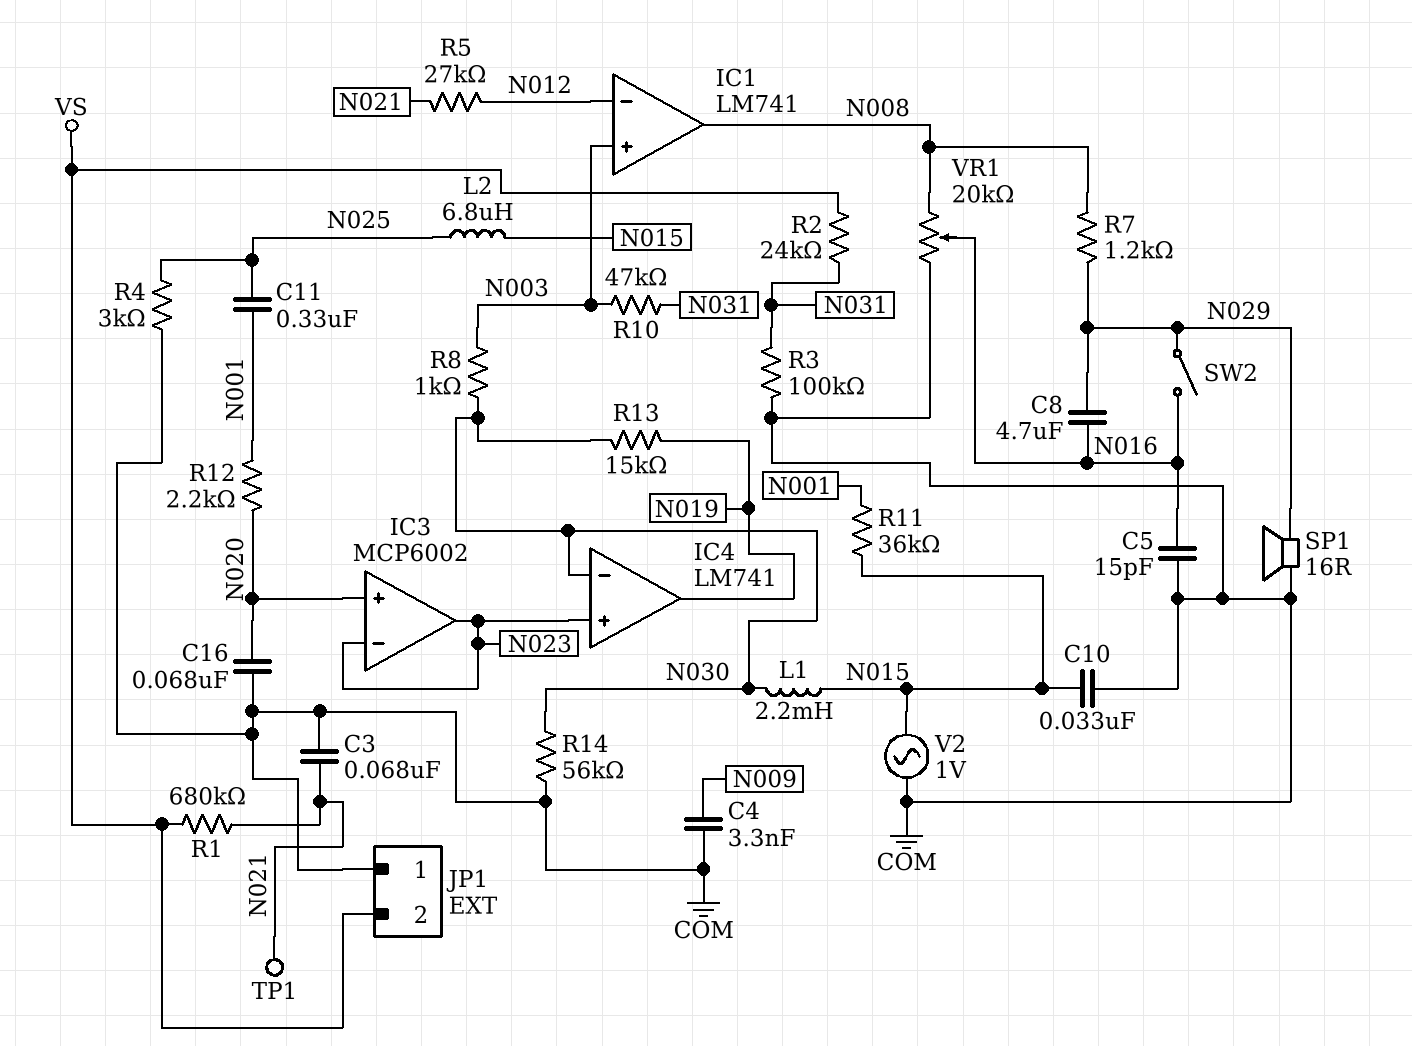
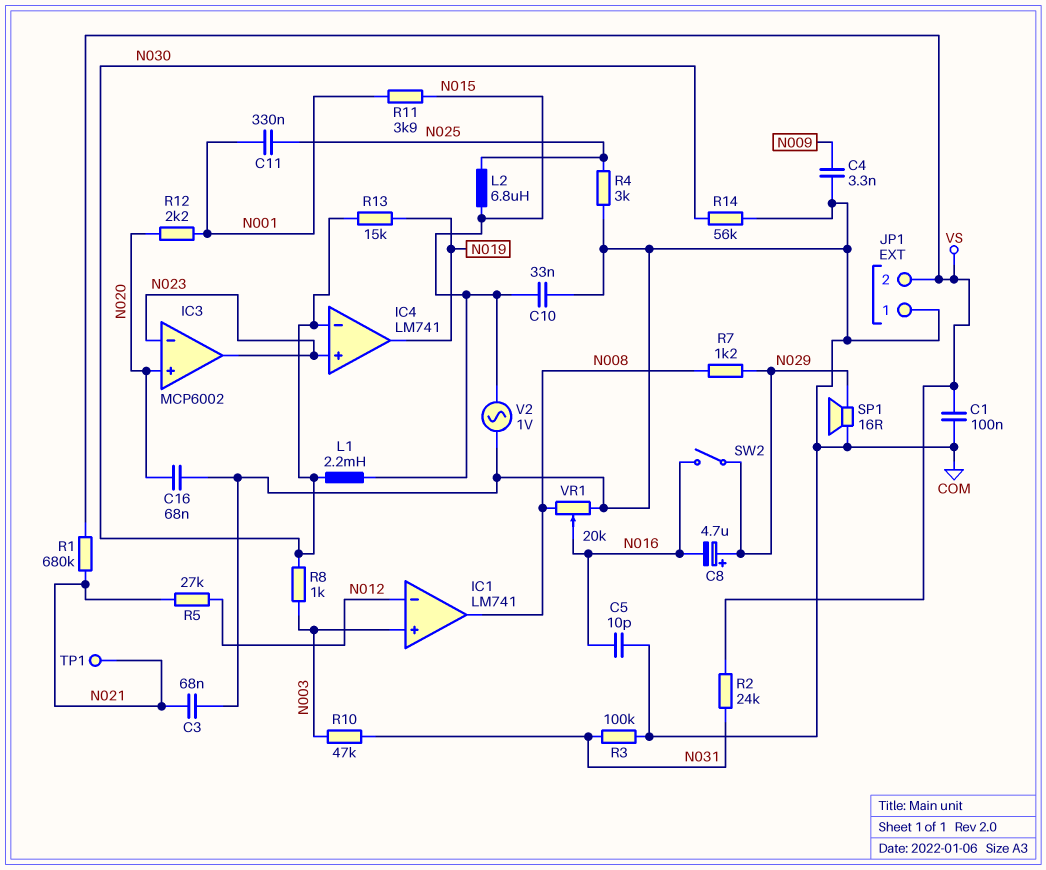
C1: none -> 100nF (COM, VS)
C5: 15pF (COM, N016) -> 10pF (COM, N016)
C8: 4.7uF (N016, N029) -> 4.7uF (plus N029, minus N016)
R11: 36k (N001, N015) -> 3.9k (N001, N015)

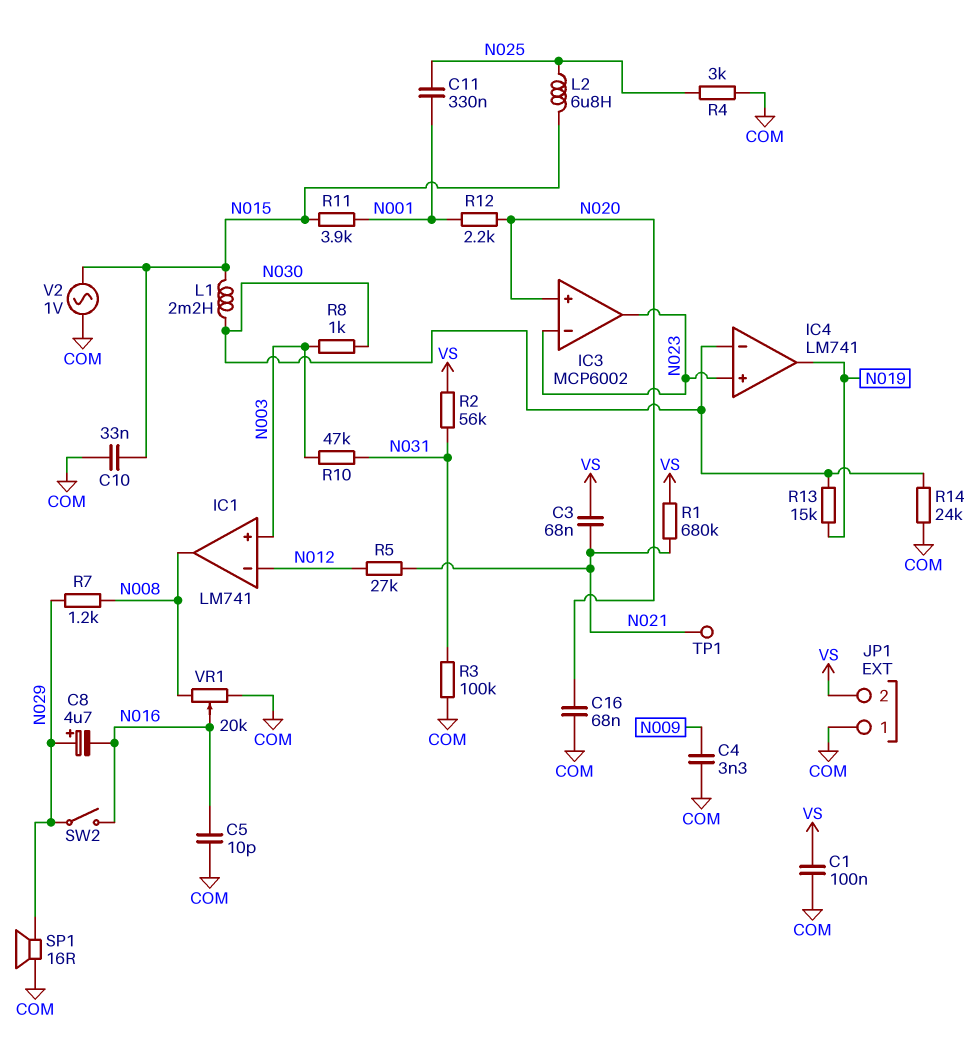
C3: 68nF (COM, N021) -> 68nF (N021, VS)
R2: 24k (N031, VS) -> 56k (N031, VS)
R14: 56k (COM, N030) -> 24k (COM, N030)

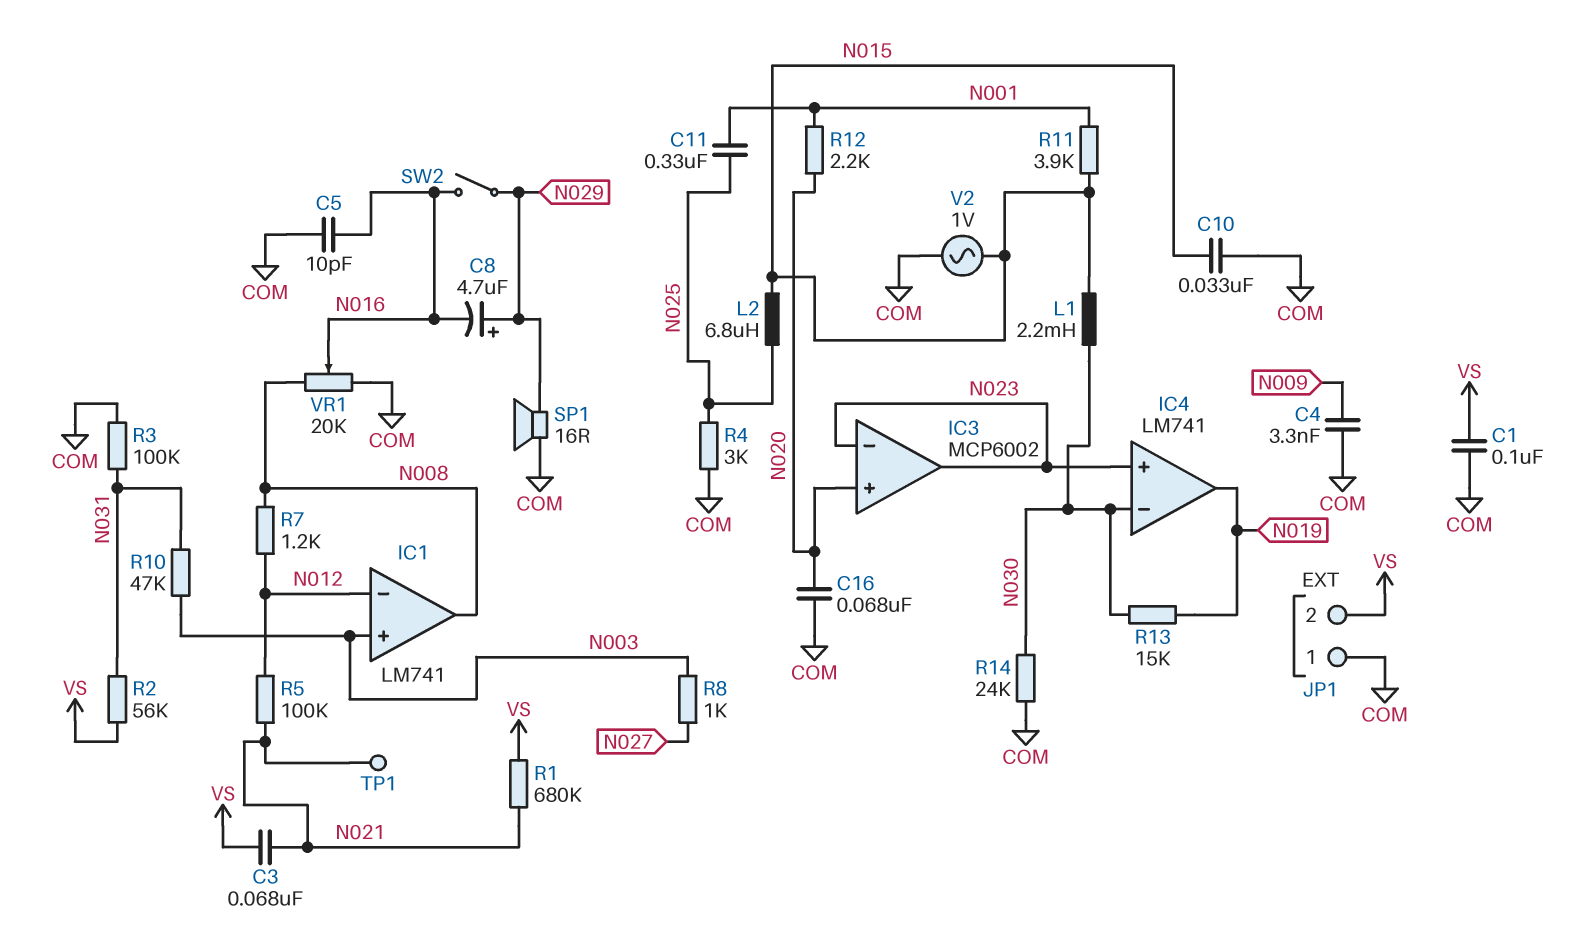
R5: 27k (N012, N021) -> 100k (N012, N021)
R7: 1.2k (N008, N029) -> 1.2k (N008, N012)
R8: 1k (N003, N030) -> 1k (N003, N027)

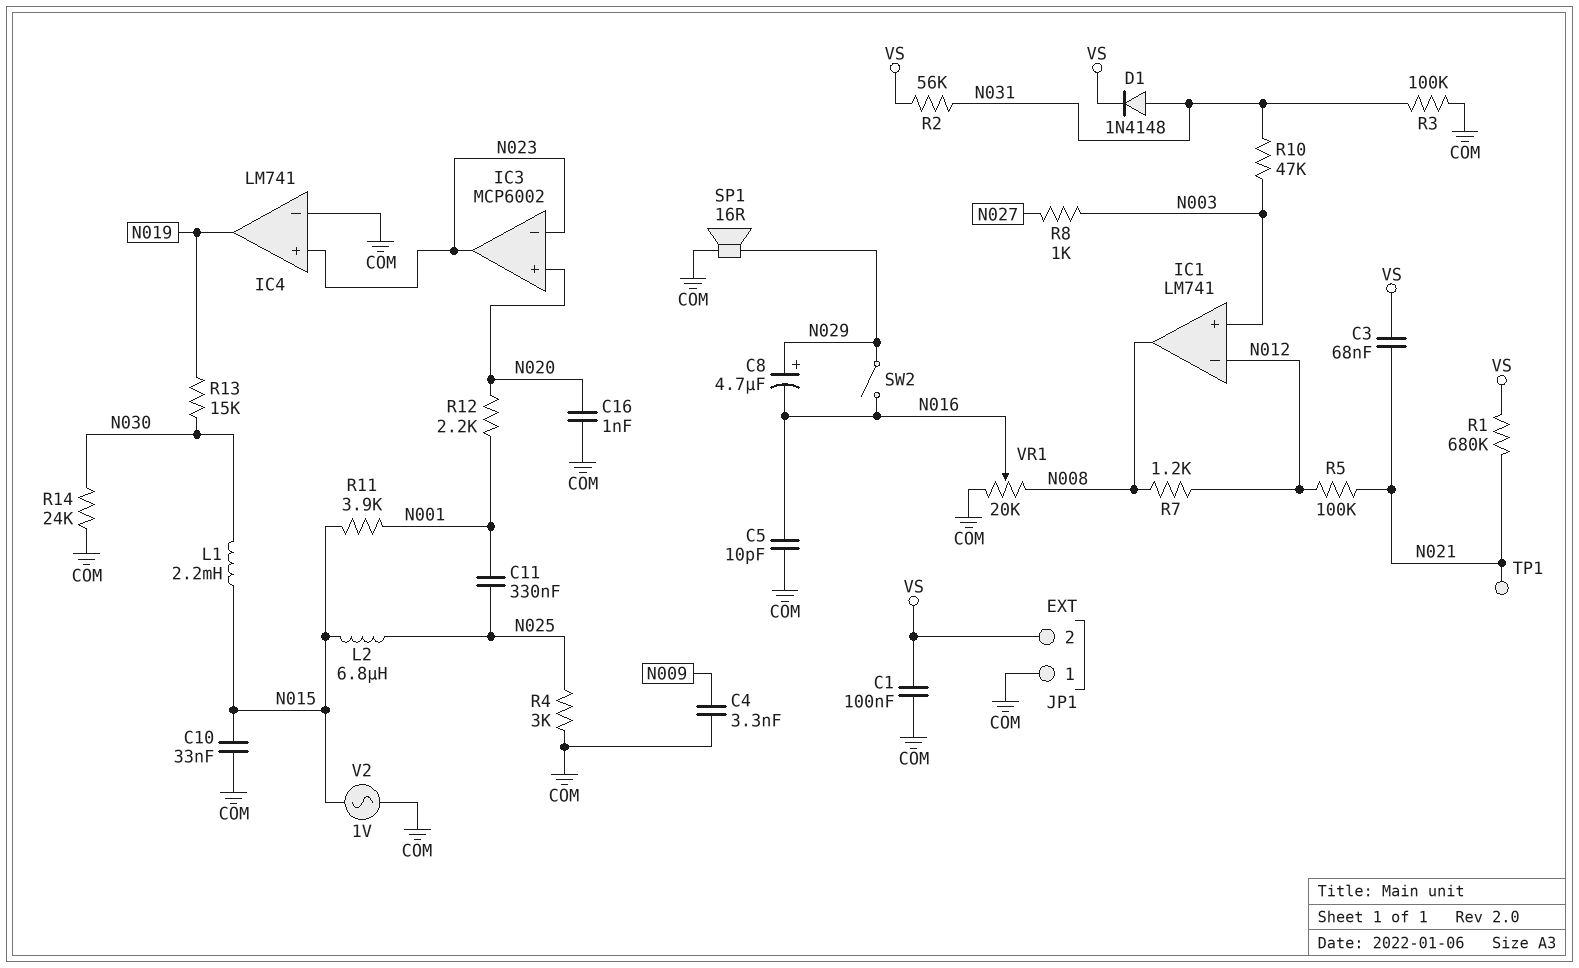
C16: 68nF (COM, N020) -> 1nF (COM, N020)
D1: none -> diode 1N4148 (A N031, K VS)
IC4 pin in-: N030 -> COM

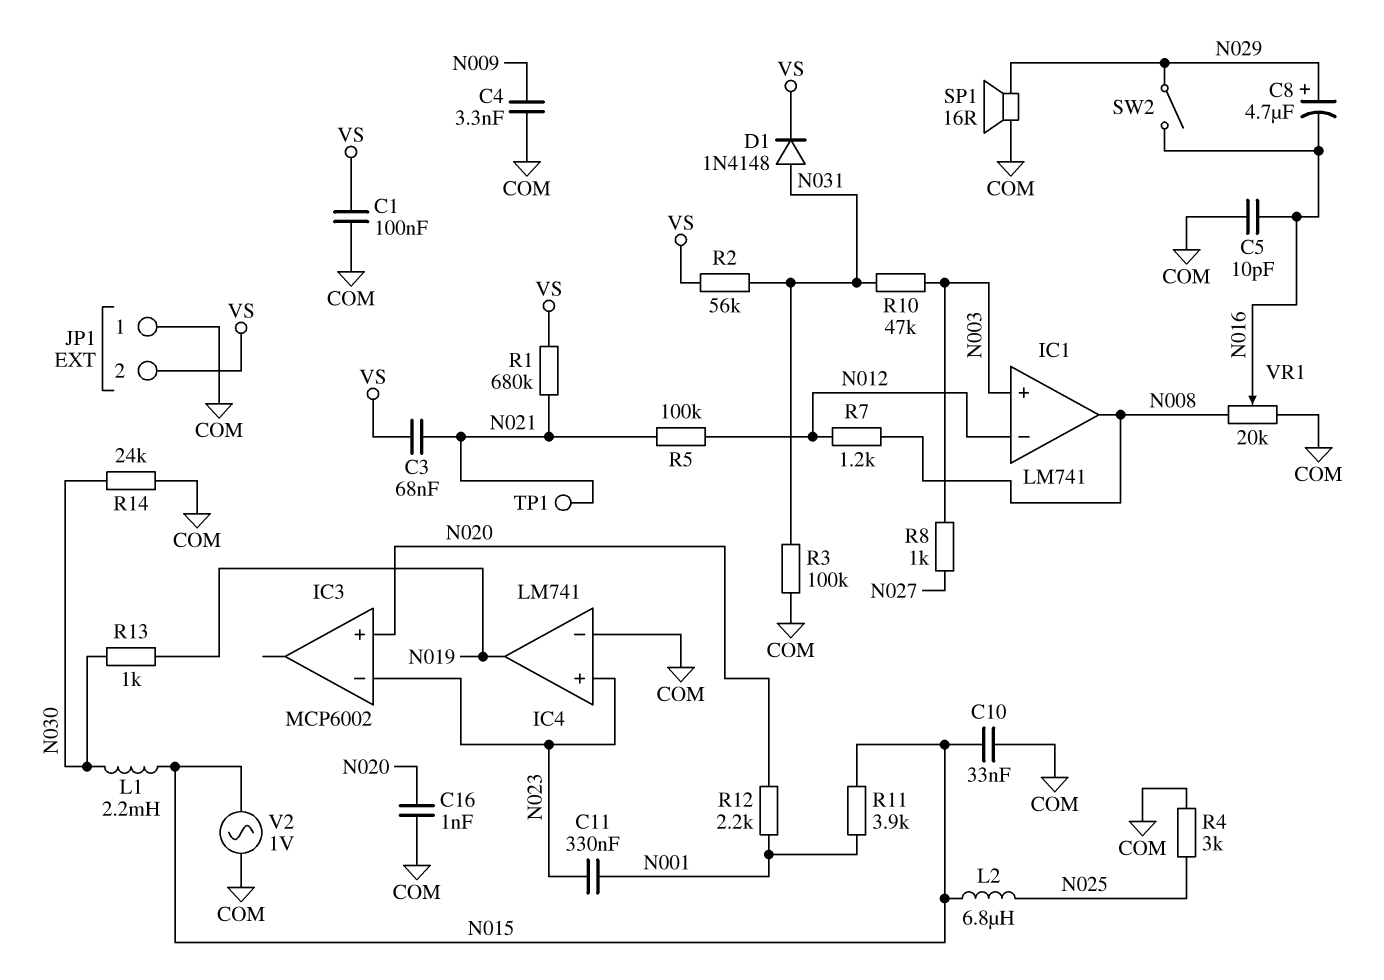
C11: 330nF (N001, N025) -> 330nF (N001, N023)
IC3 pin out: N023 -> none
R13: 15k (N019, N030) -> 1k (N019, N030)

